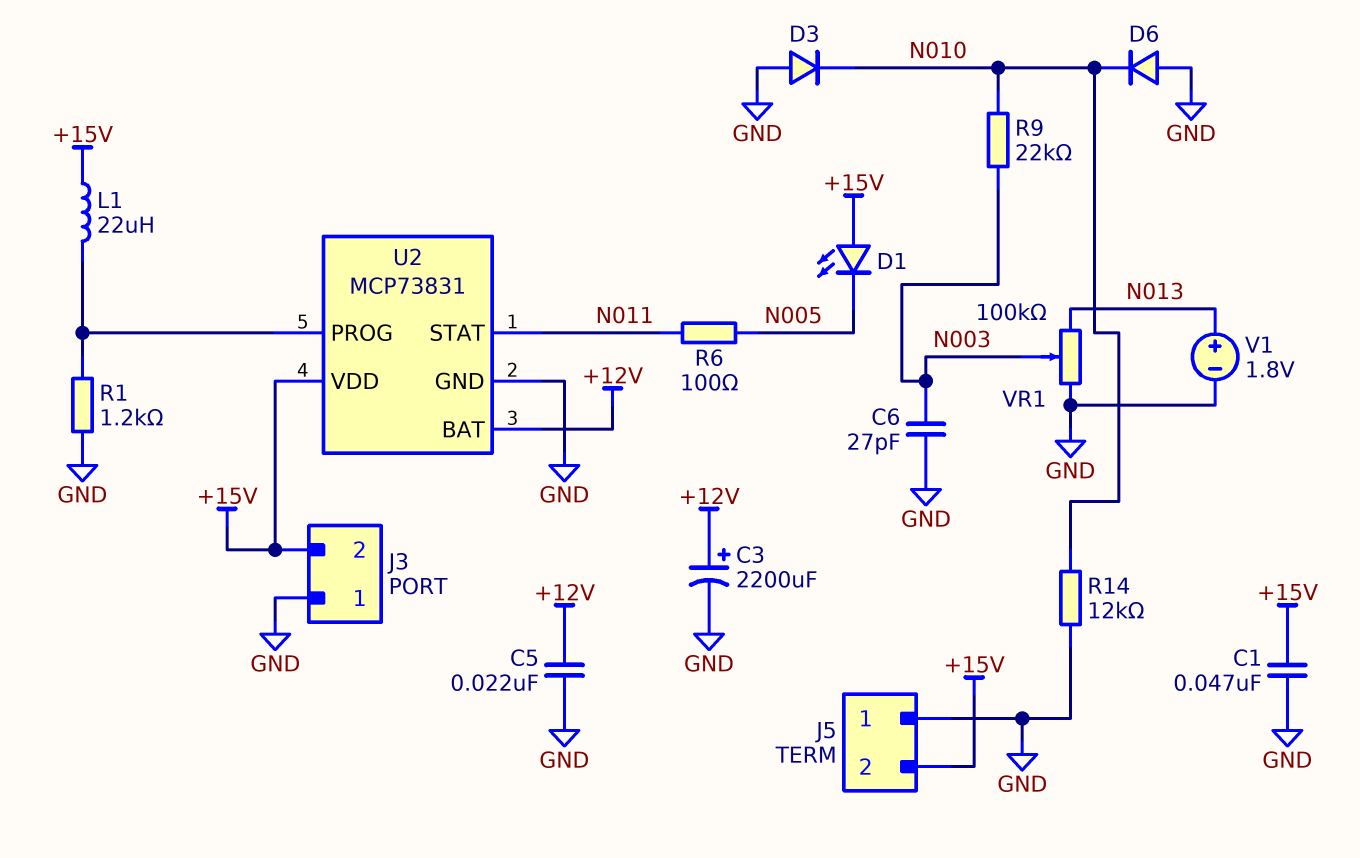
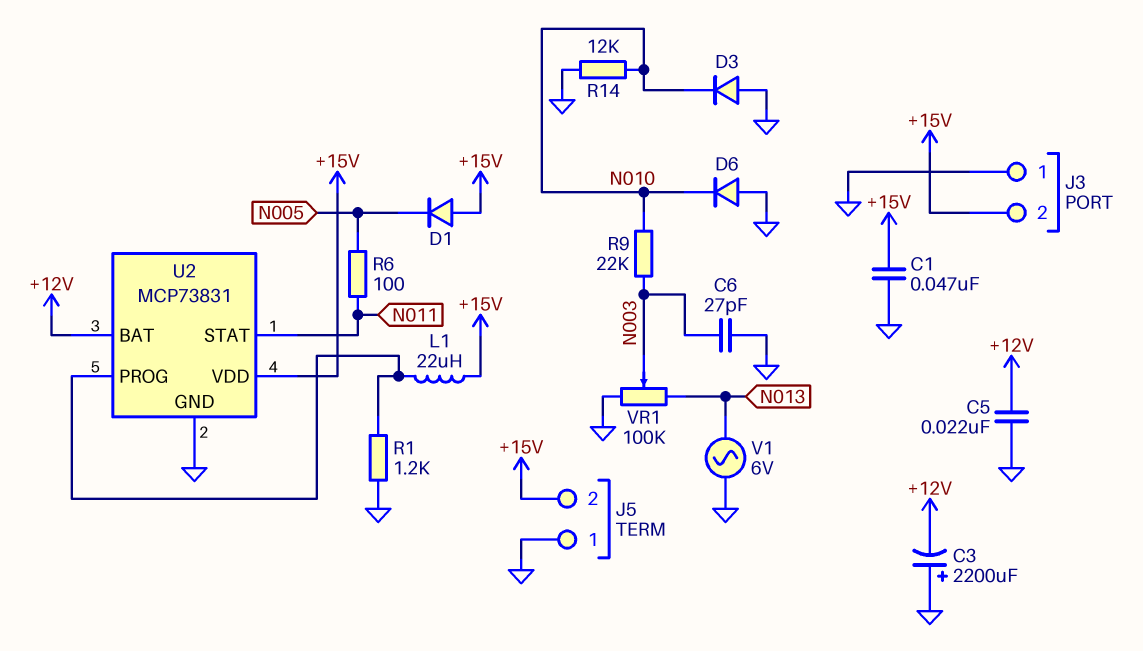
C3: 2200uF (plus +12V, minus GND) -> 2200uF (plus GND, minus +12V)
D1: LED (A +15V, K N005) -> diode (A +15V, K N005)
V1: 1.8V (plus N013, minus GND) -> AC 6V (GND, N013)

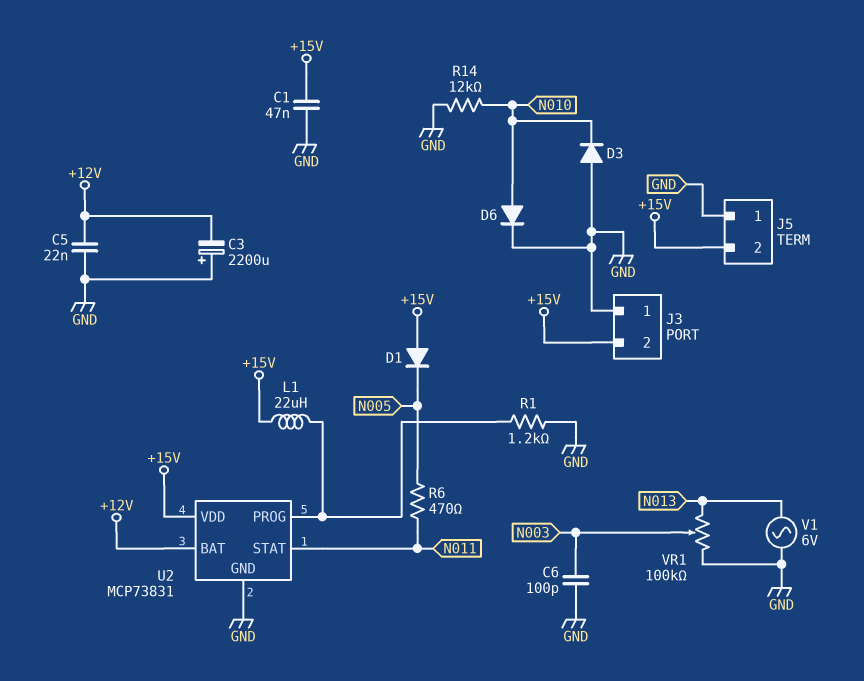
C6: 27pF (GND, N003) -> 100pF (GND, N003)
D6: diode (A GND, K N010) -> diode (A N010, K GND)
R6: 100 (N005, N011) -> 470 (N005, N011)
R9: 22k (N003, N010) -> none

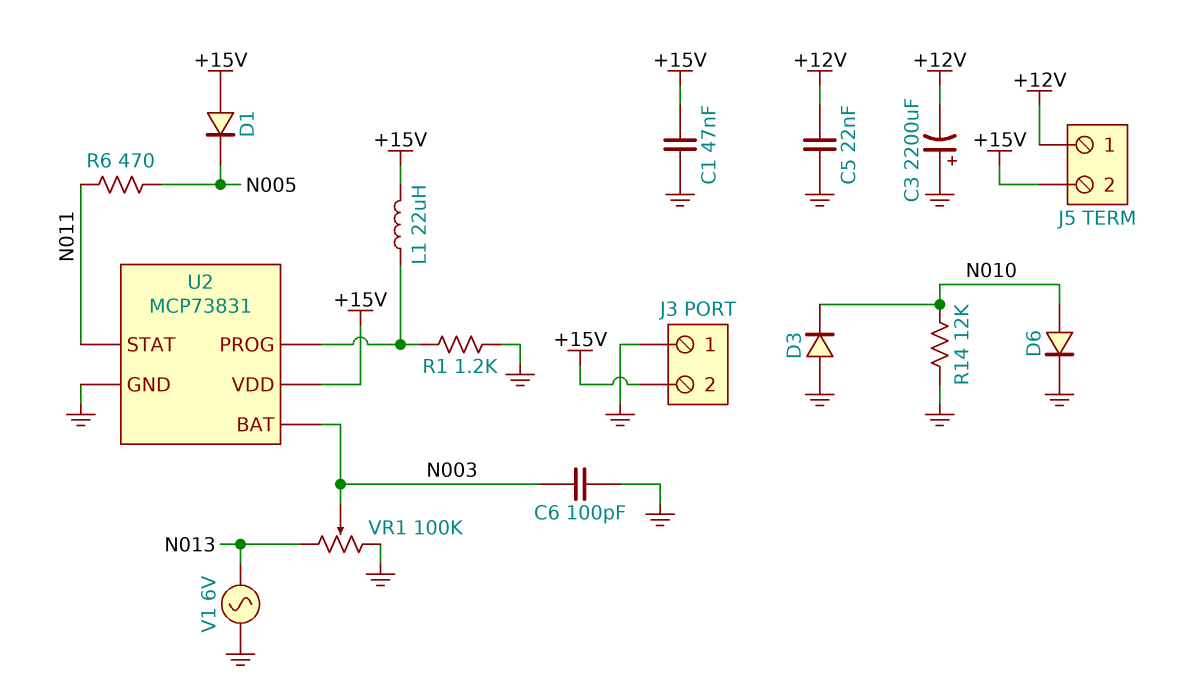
J5 pin 1: GND -> +12V
U2 pin BAT: +12V -> N003

